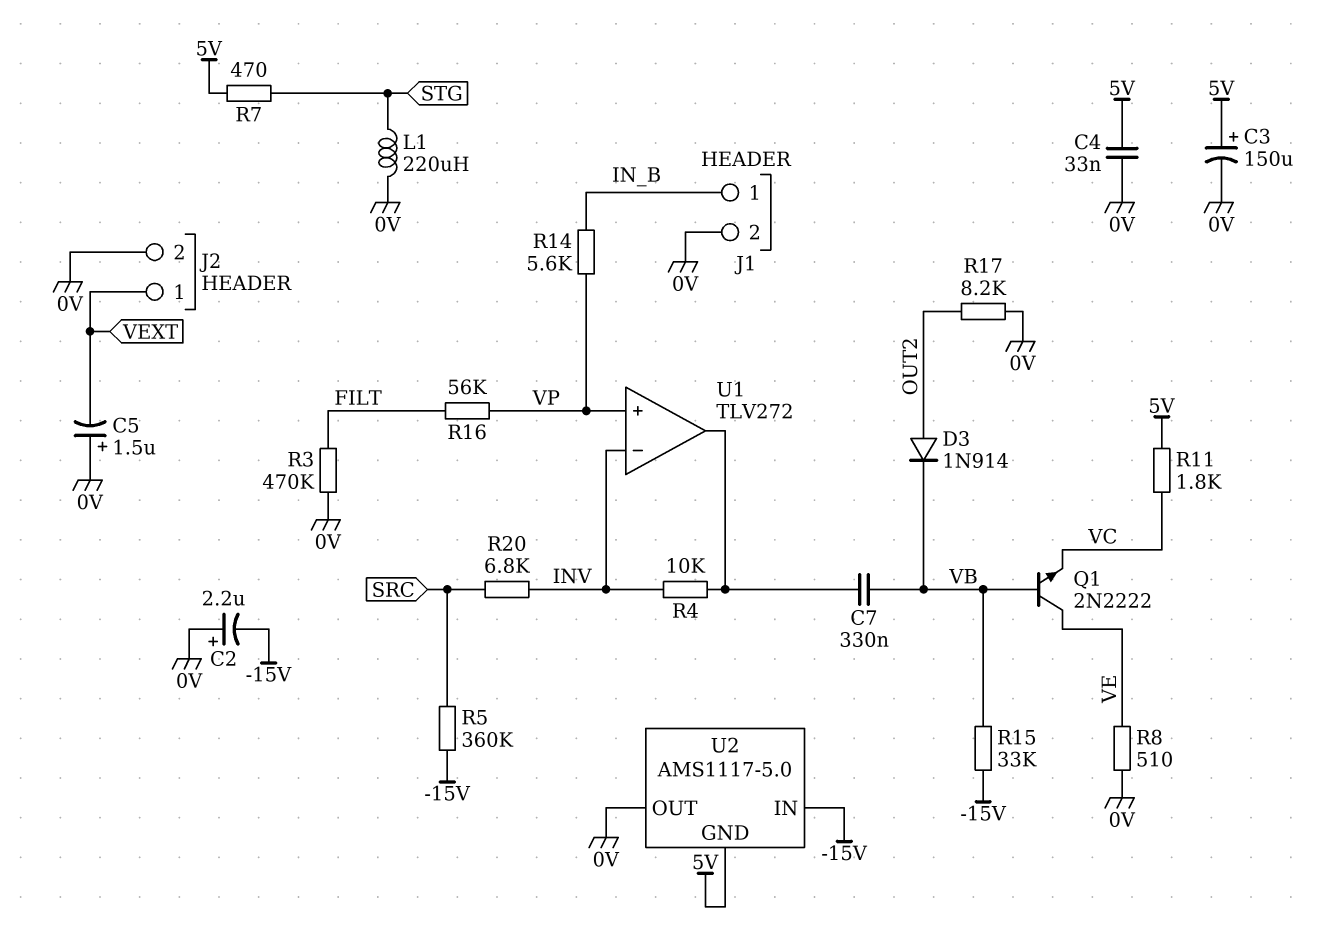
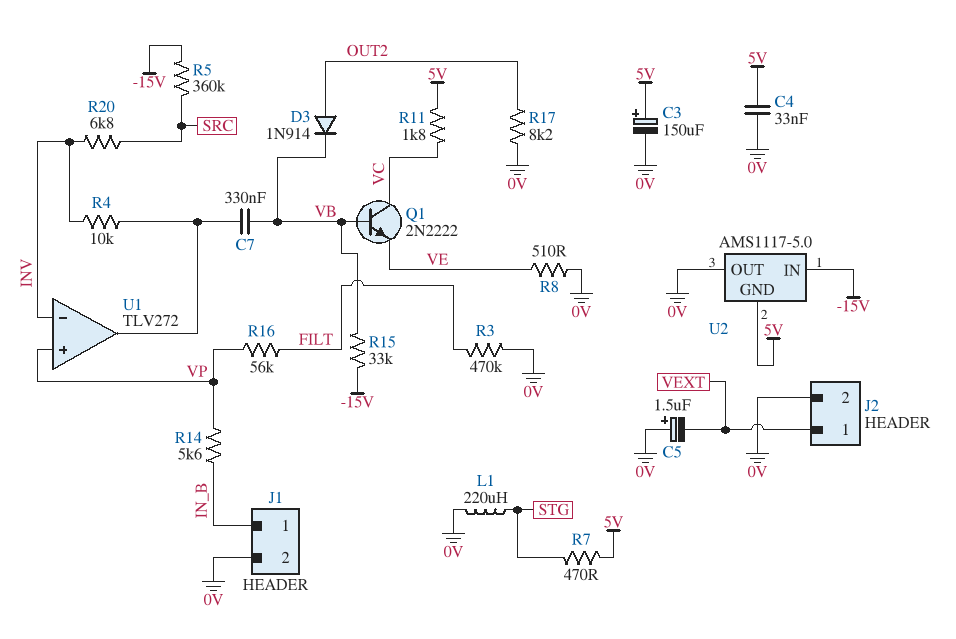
C2: 2.2uF (plus 0V, minus -15V) -> none
Q1: NPN 2N2222 (B VB, C VE, E VC) -> NPN 2N2222 (B VB, C VC, E VE)

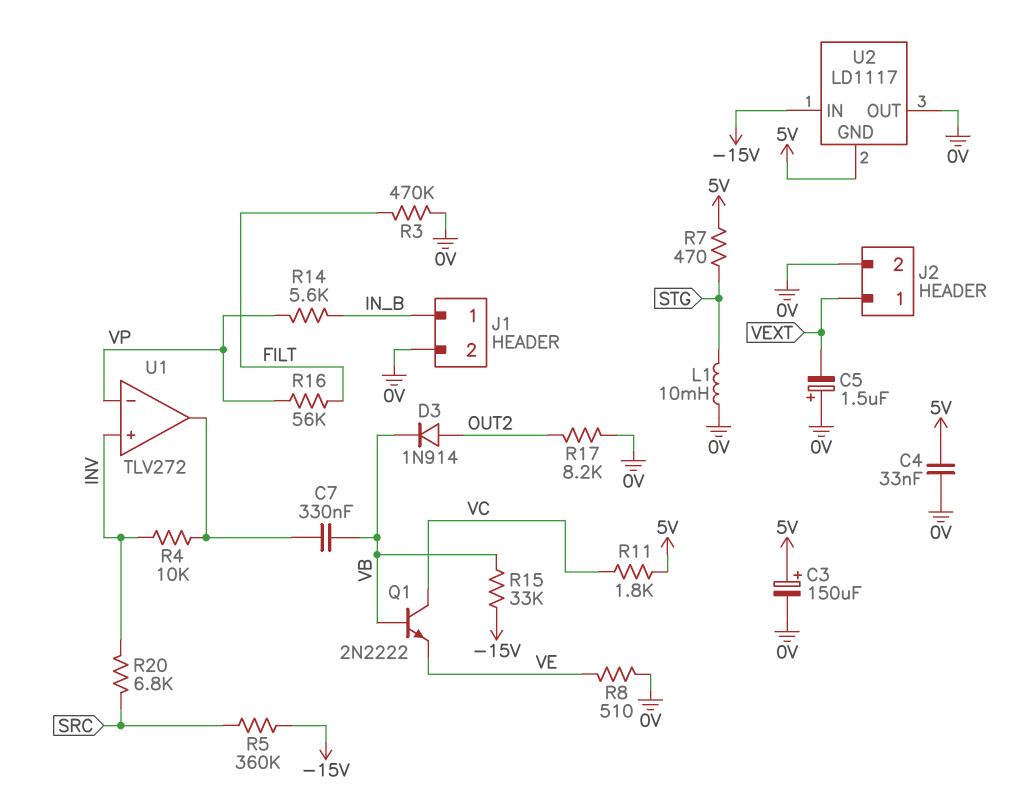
L1: 220uH (0V, STG) -> 10mH (0V, STG)
U1 pin in+: VP -> INV
U1 pin in-: INV -> VP
U2: AMS1117-5.0 -> LD1117

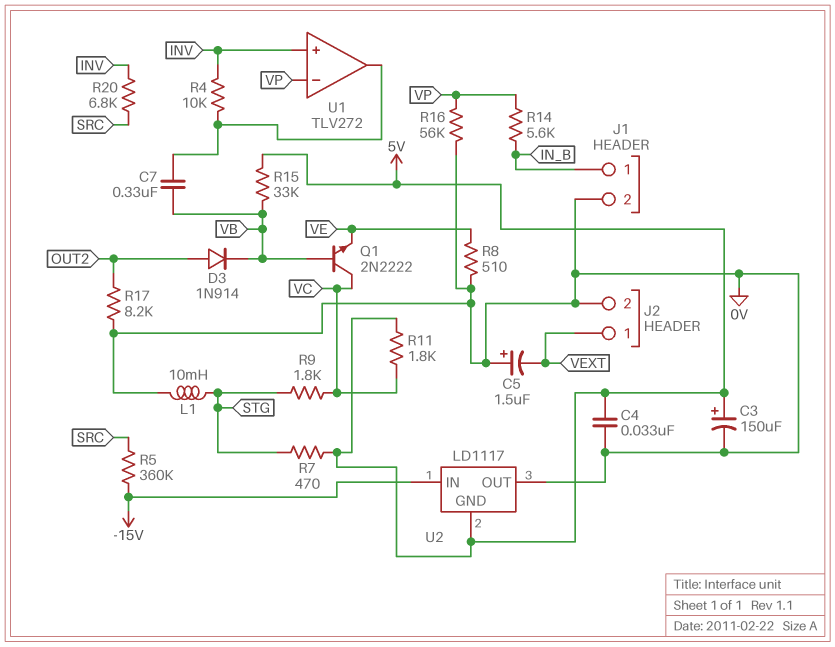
R3: 470k (0V, FILT) -> none
R9: none -> 1.8k (STG, VC)
R15: 33k (-15V, VB) -> 33k (5V, VB)
R16: 56k (FILT, VP) -> 56k (0V, VP)

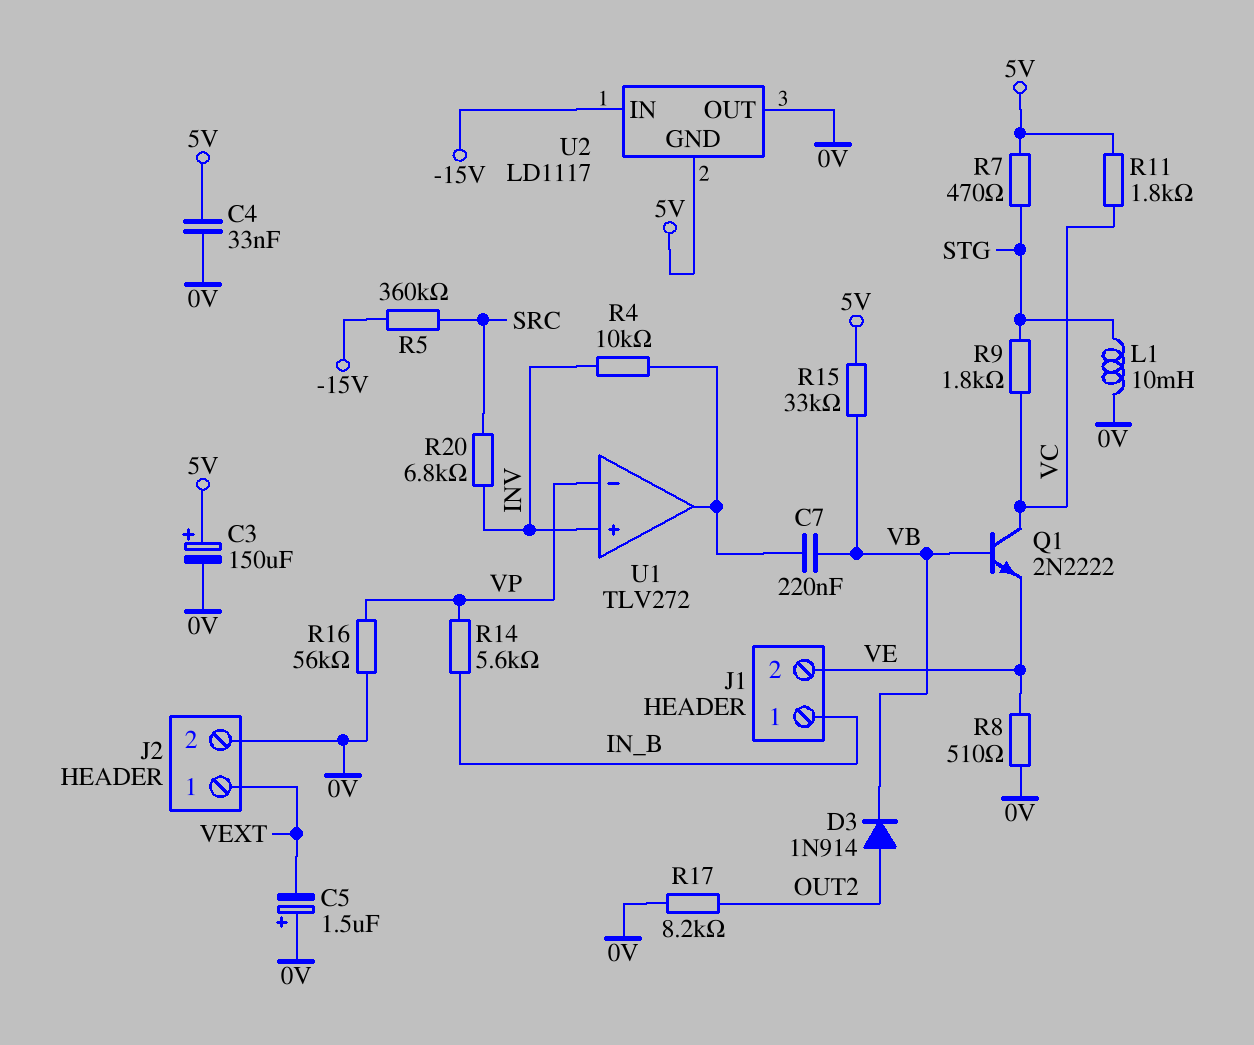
C7: 330nF (U1/out, VB) -> 220nF (U1/out, VB)
J1 pin 2: 0V -> VE

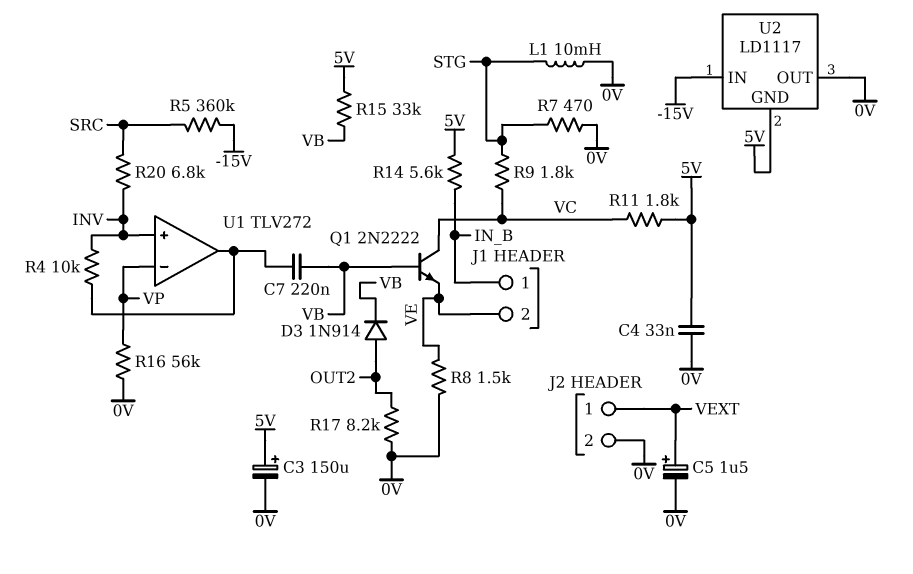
C5: 1.5uF (plus 0V, minus VEXT) -> 1.5uF (plus VEXT, minus 0V)
R7: 470 (5V, STG) -> 470 (0V, STG)
R8: 510 (0V, VE) -> 1.5k (0V, VE)
R14: 5.6k (IN_B, VP) -> 5.6k (5V, IN_B)

